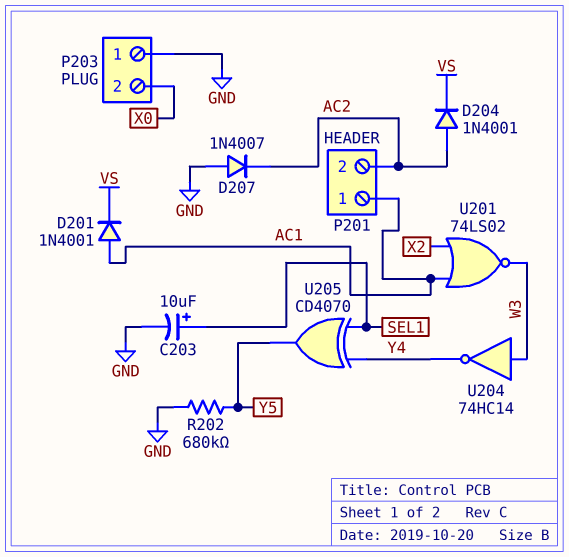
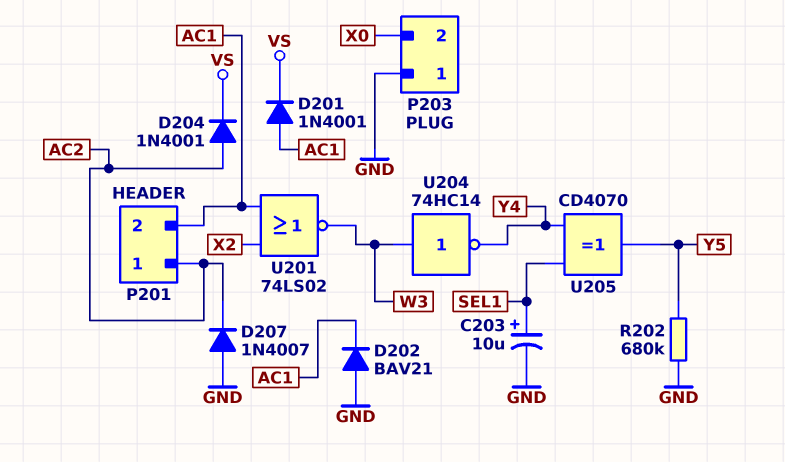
D202: none -> diode BAV21 (A GND, K AC1)
P201 pin 1: AC1 -> AC2
P201 pin 2: AC2 -> AC1

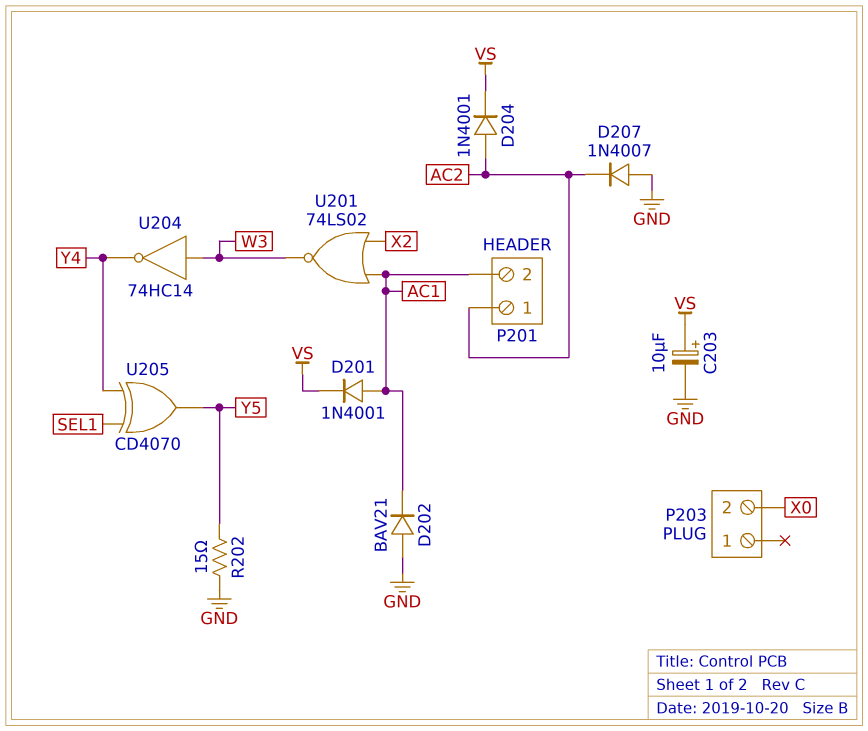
C203: 10uF (plus SEL1, minus GND) -> 10uF (plus VS, minus GND)
P203 pin 1: GND -> none
R202: 680k (GND, Y5) -> 15 (GND, Y5)

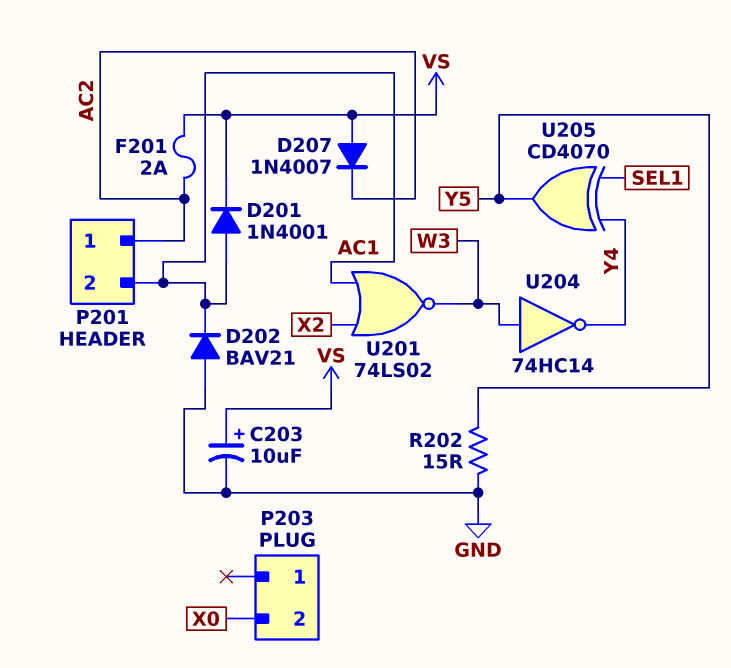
D204: diode 1N4001 (A AC2, K VS) -> none
D207: diode 1N4007 (A GND, K AC2) -> diode 1N4007 (A VS, K AC2)
F201: none -> 2A (AC2, VS)

